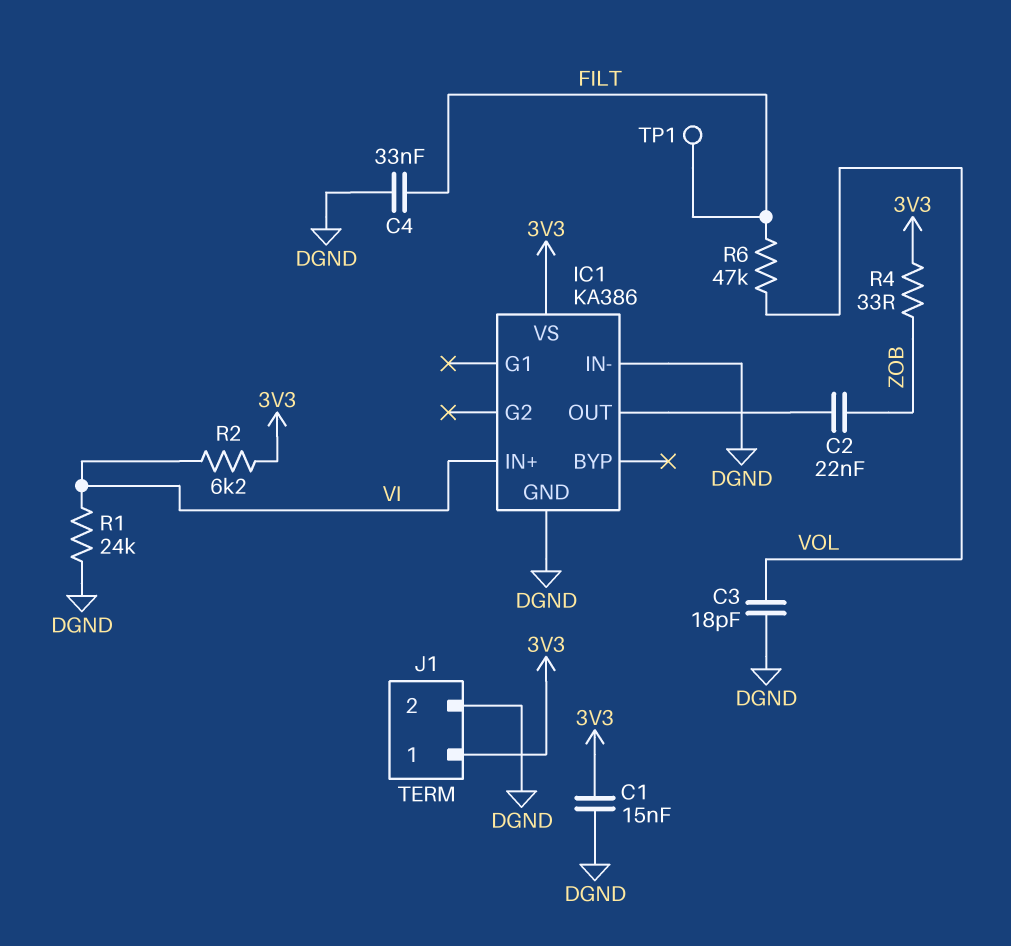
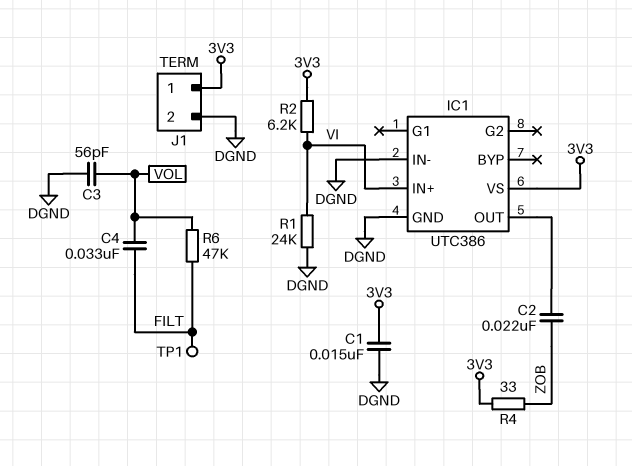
C3: 18pF (DGND, VOL) -> 56pF (DGND, VOL)
C4: 33nF (DGND, FILT) -> 33nF (FILT, VOL)
IC1: KA386 -> UTC386

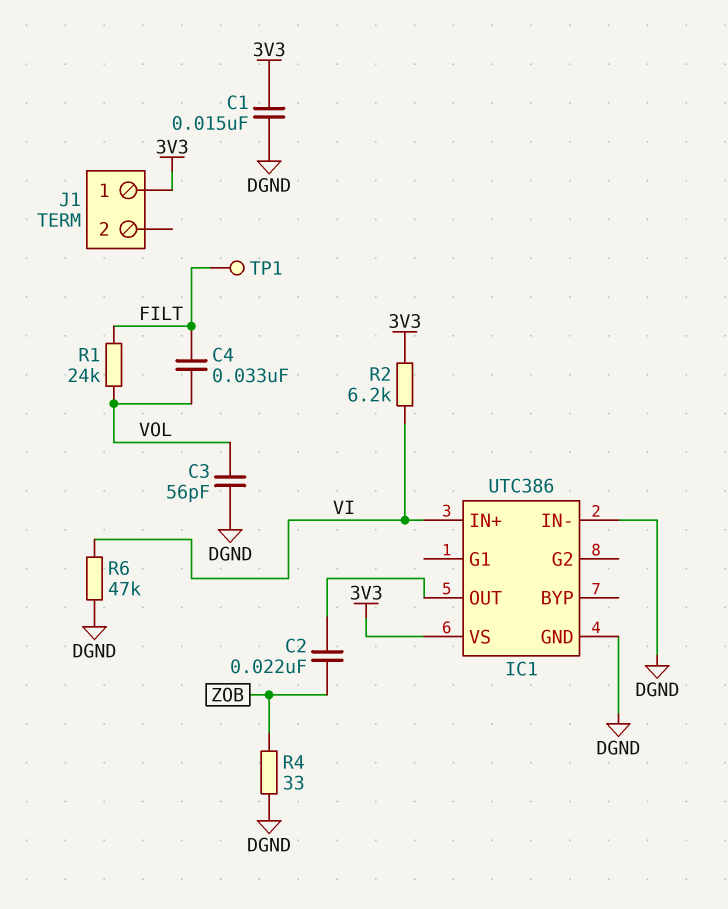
J1 pin 2: DGND -> none
R1: 24k (DGND, VI) -> 24k (FILT, VOL)
R4: 33 (3V3, ZOB) -> 33 (DGND, ZOB)
R6: 47k (FILT, VOL) -> 47k (DGND, VI)

